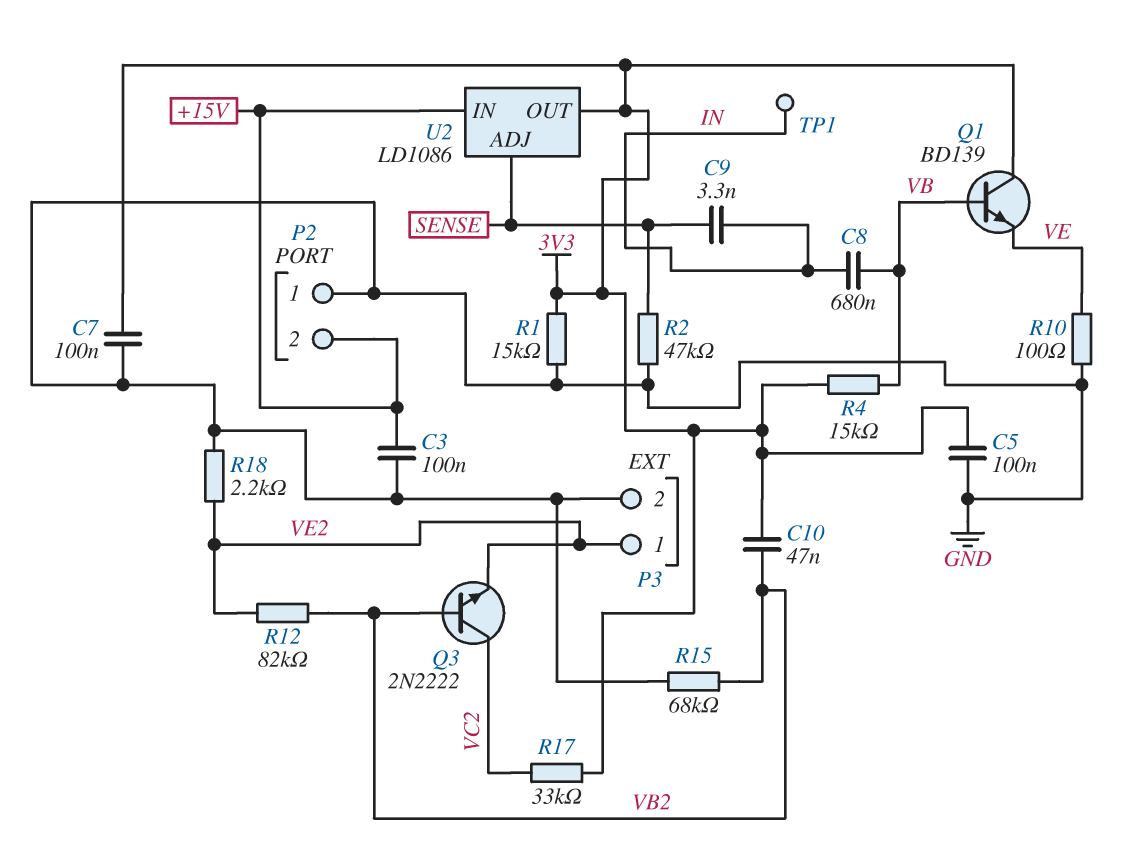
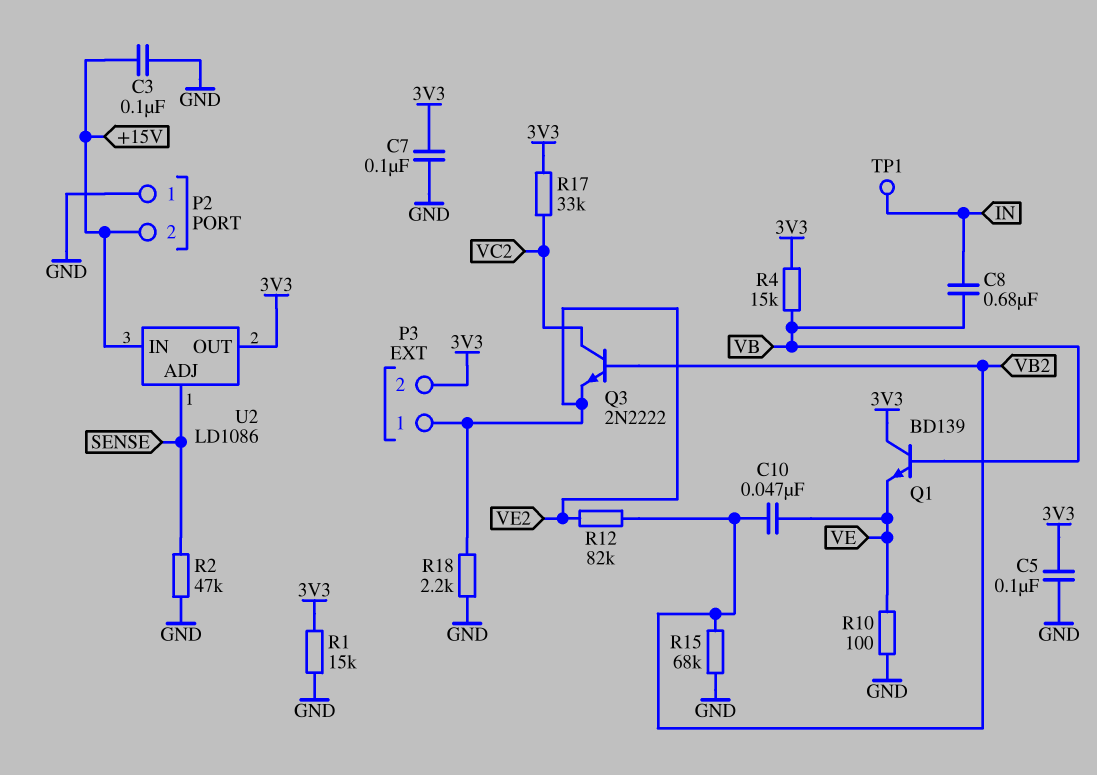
C9: 3.3nF (IN, SENSE) -> none
C10: 47nF (3V3, VB2) -> 47nF (VB2, VE)
P3 pin 2: GND -> 3V3

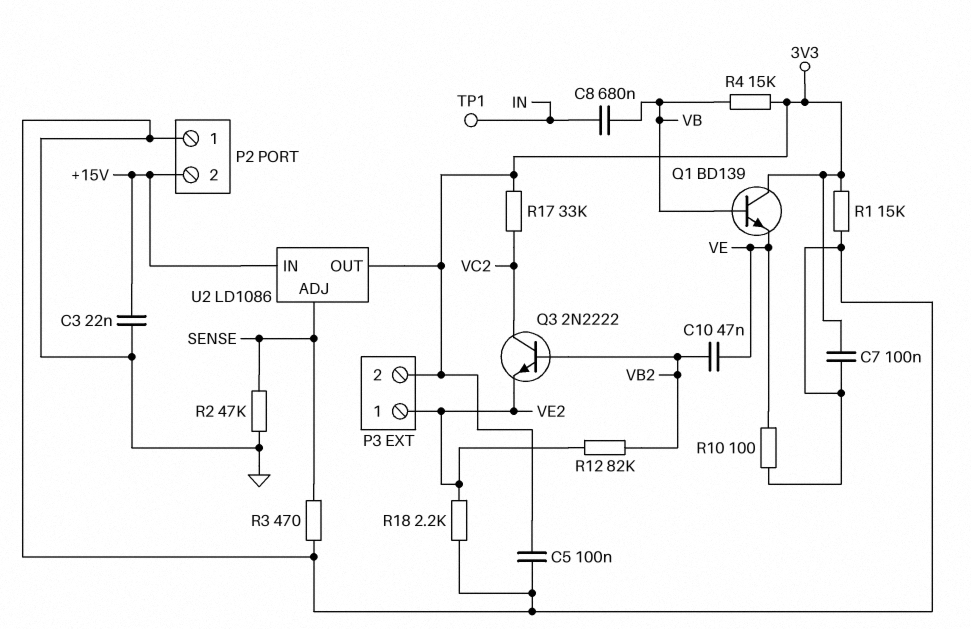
C3: 100nF (+15V, GND) -> 22nF (+15V, GND)
R3: none -> 470 (GND, SENSE)
R15: 68k (GND, VB2) -> none

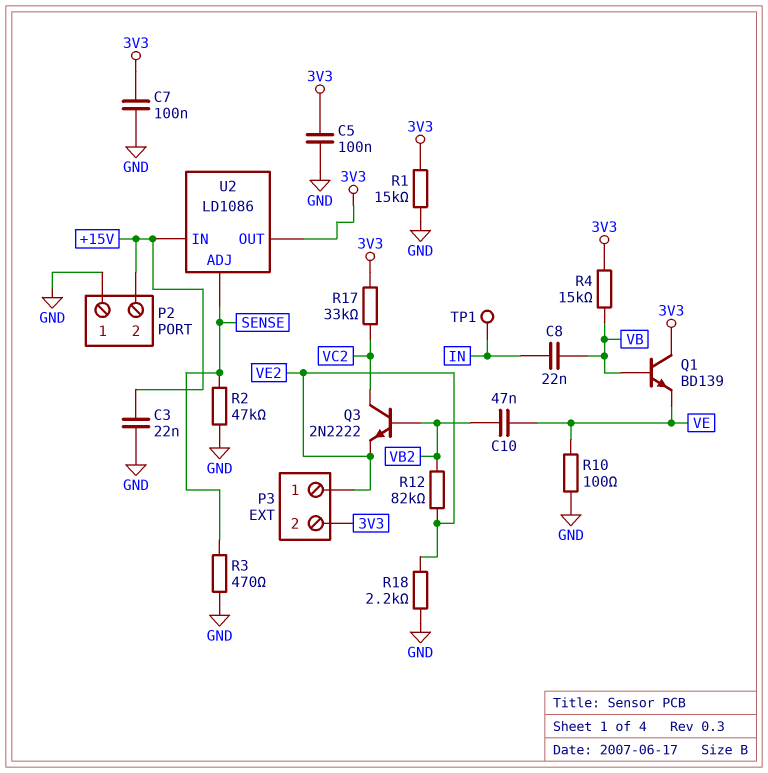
C8: 680nF (IN, VB) -> 22nF (IN, VB)

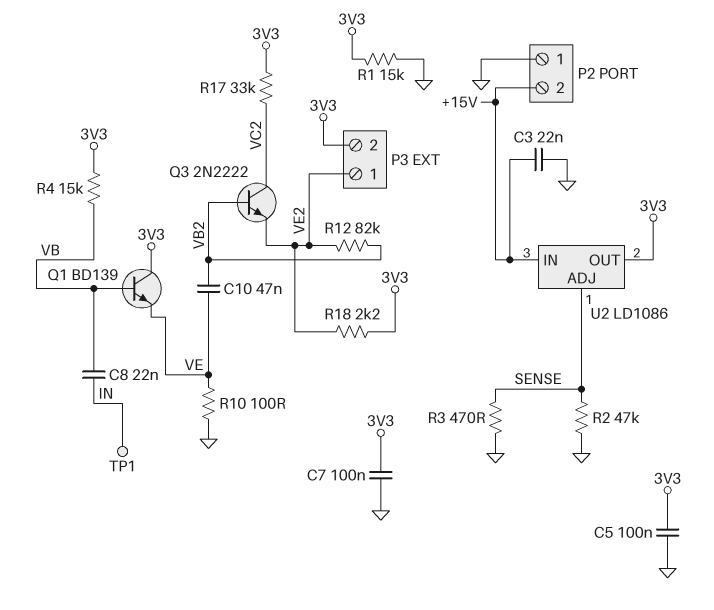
R18: 2.2k (GND, VE2) -> 2.2k (3V3, VE2)

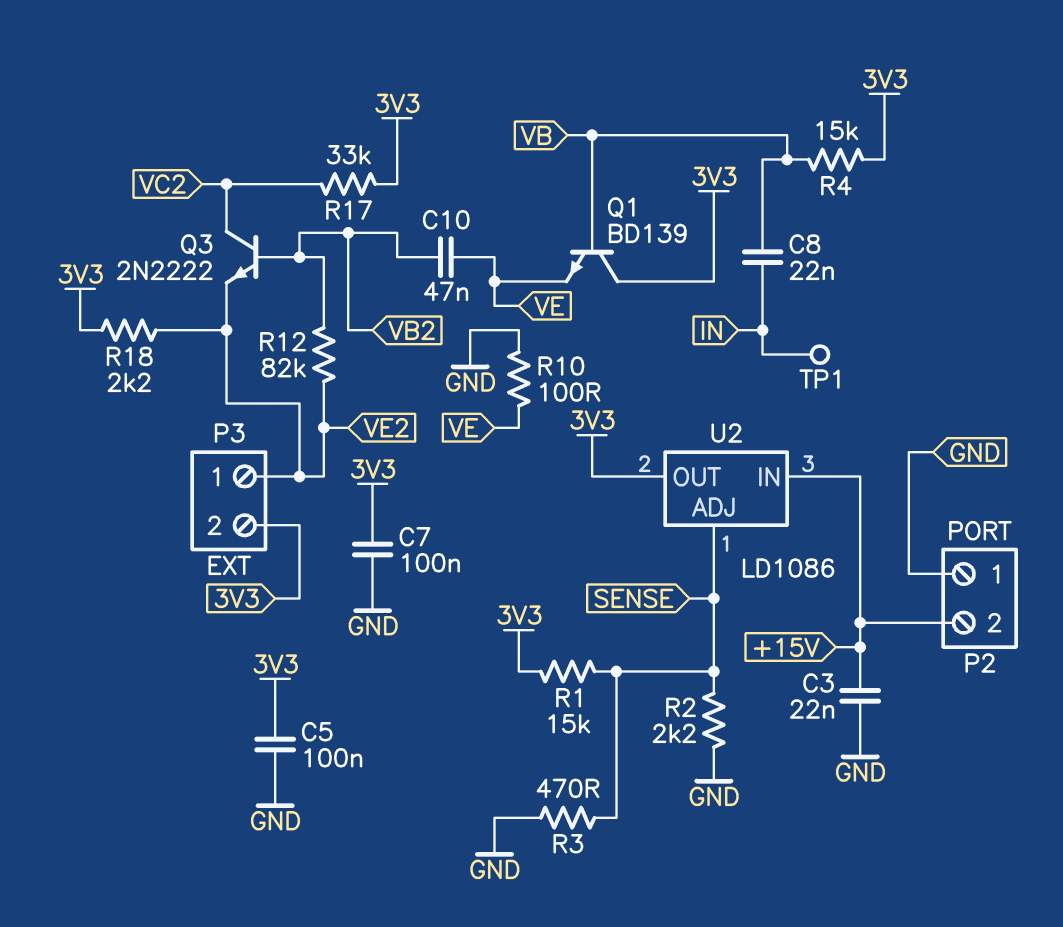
R1: 15k (3V3, GND) -> 15k (3V3, SENSE)
R2: 47k (GND, SENSE) -> 2.2k (GND, SENSE)

